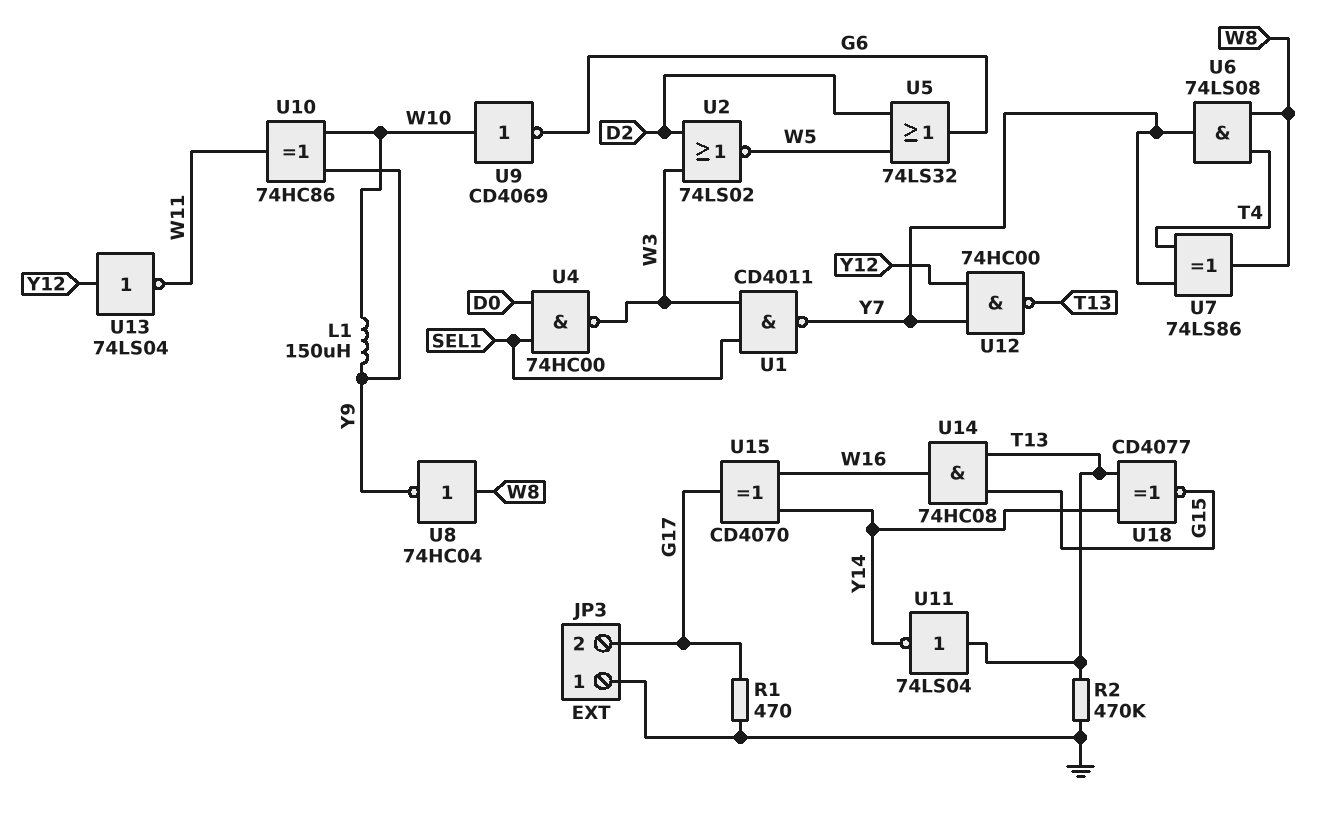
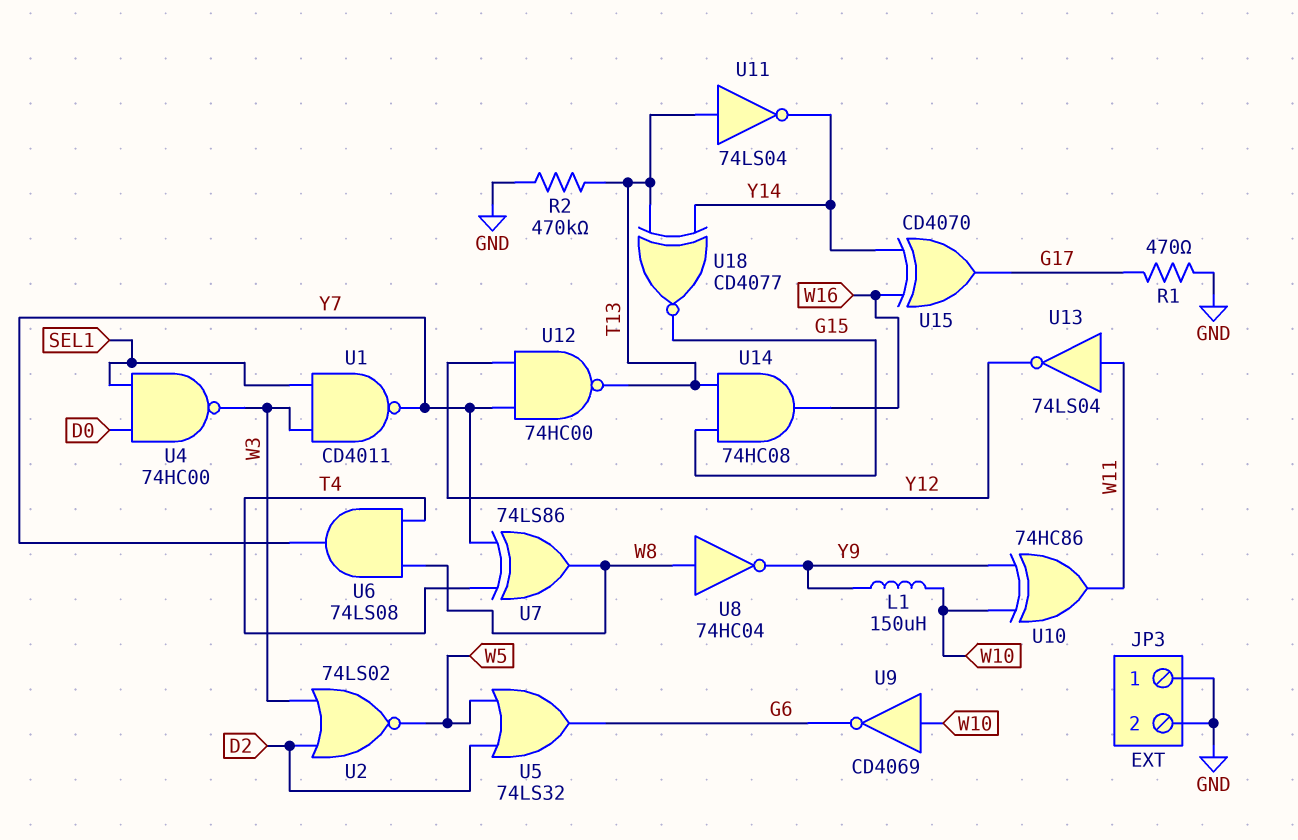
JP3 pin 2: G17 -> GND
U13: NOT 74LS04 (in Y12, out W11) -> NOT 74LS04 (in W11, out Y12)

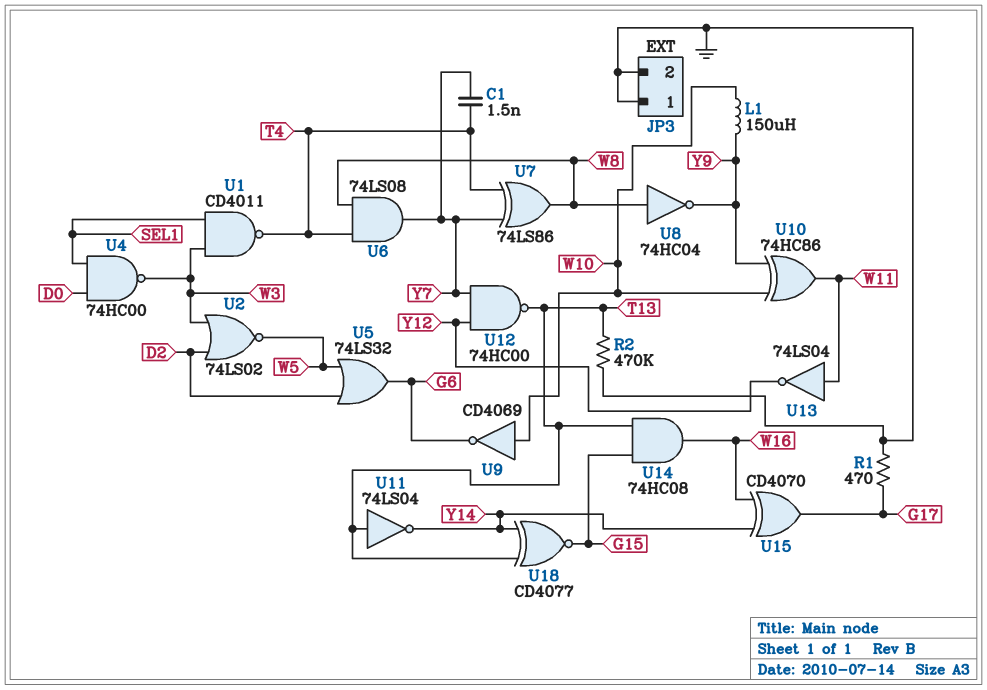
C1: none -> 1.5nF (T4, Y7)
U1: NAND CD4011 (in SEL1, in W3, out Y7) -> NAND CD4011 (in SEL1, in W3, out T4)

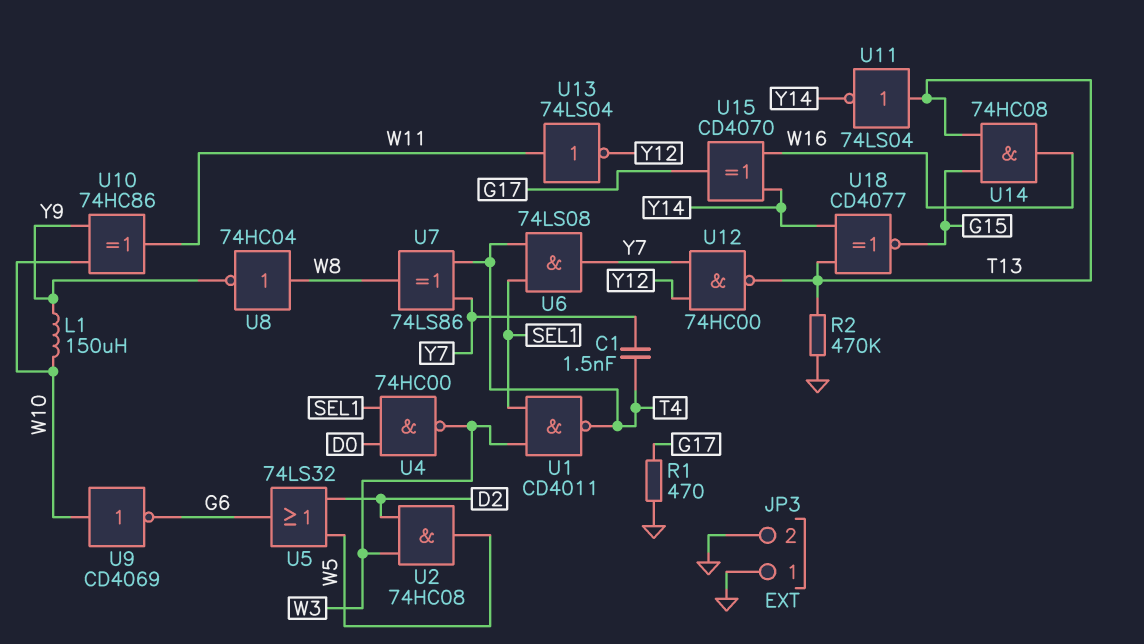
U2: NOR 74LS02 (in D2, in W3, out W5) -> AND 74HC08 (in D2, in W3, out W5)
U6: AND 74LS08 (in T4, in W8, out Y7) -> AND 74LS08 (in SEL1, in T4, out Y7)

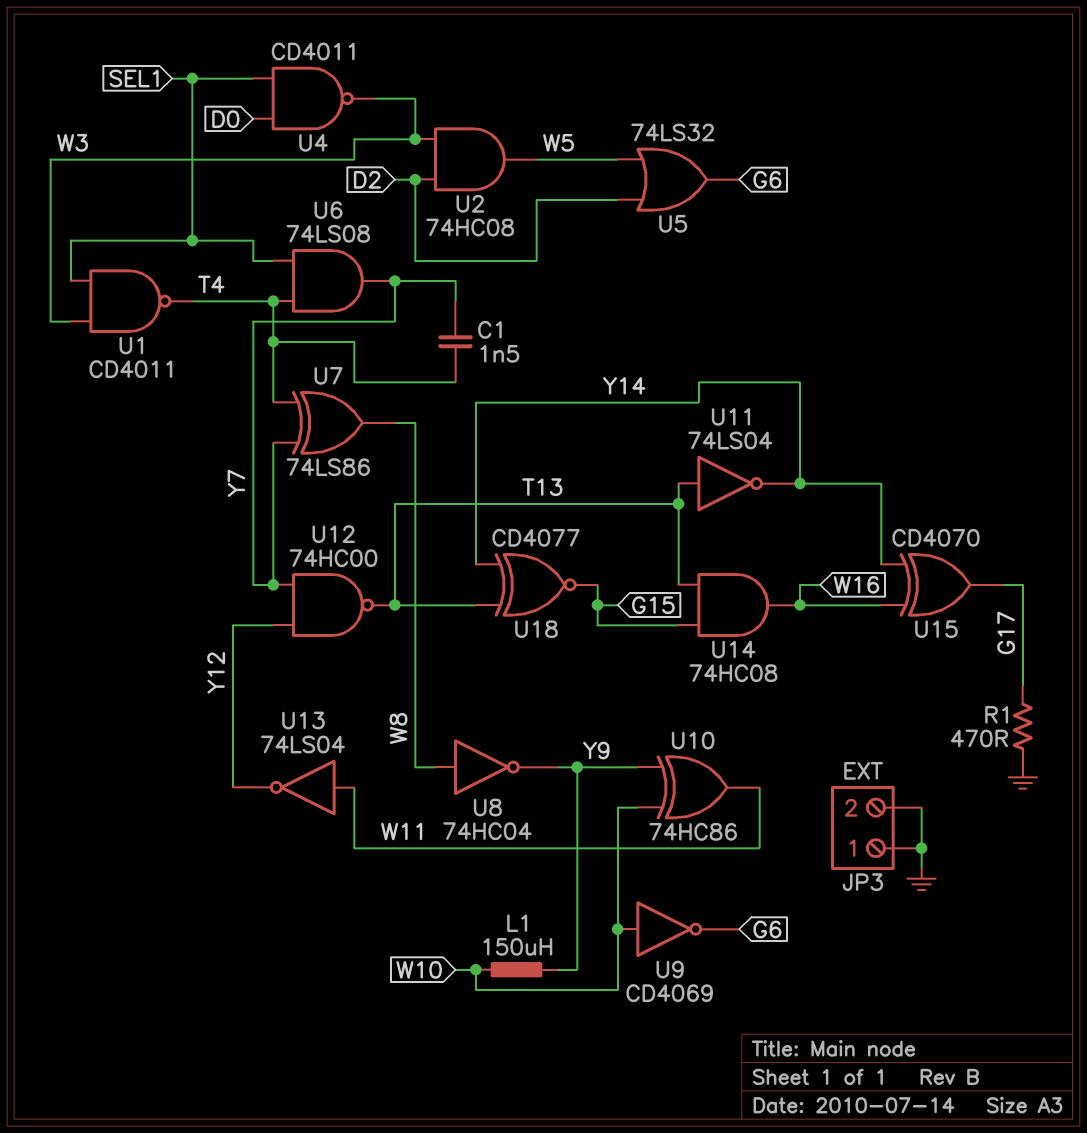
R2: 470k (GND, T13) -> none
U4: NAND 74HC00 (in D0, in SEL1, out W3) -> NAND CD4011 (in D0, in SEL1, out W3)

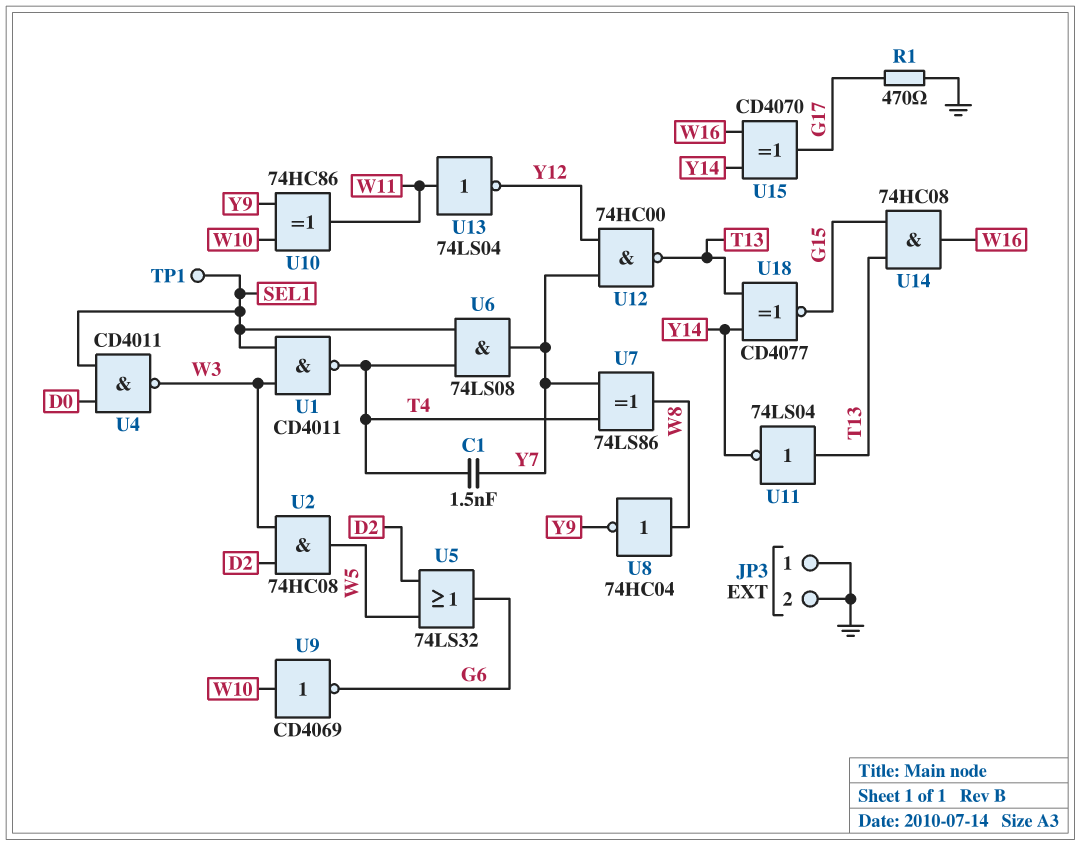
L1: 150uH (W10, Y9) -> none
TP1: none -> test point (SEL1)

